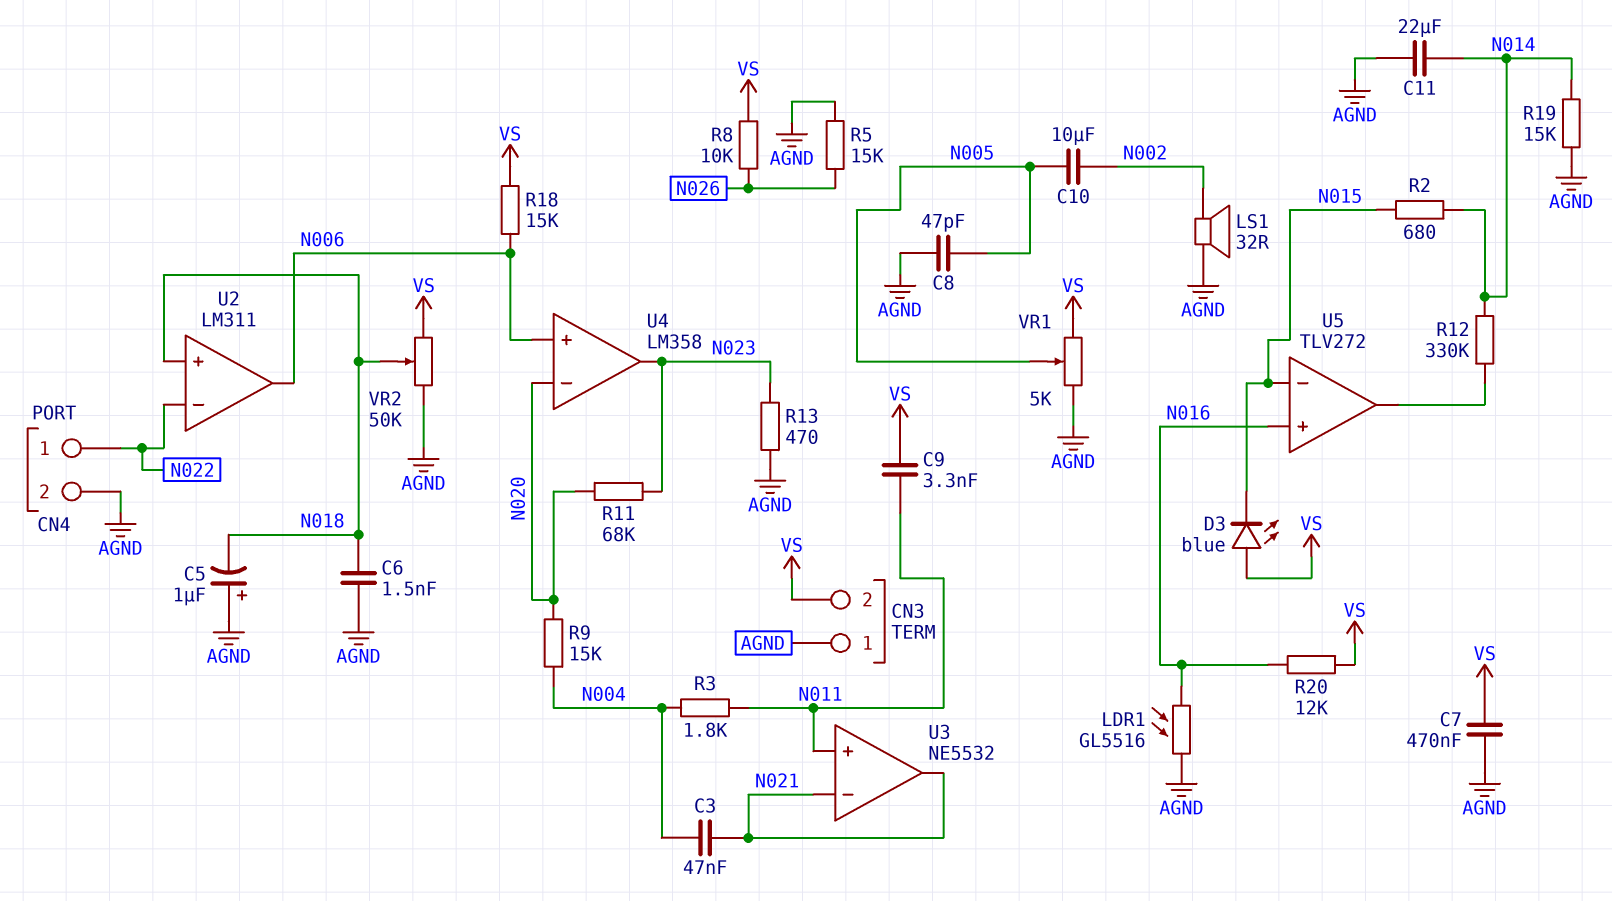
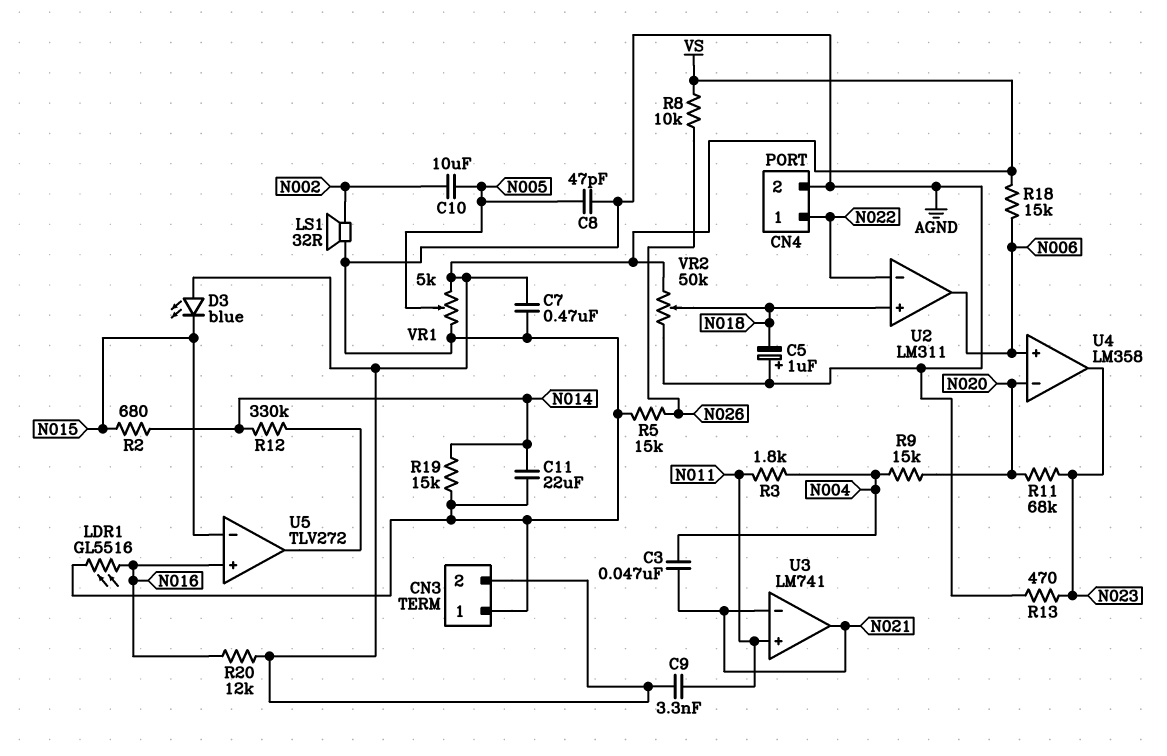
C6: 1.5nF (AGND, N018) -> none
U3: NE5532 -> LM741

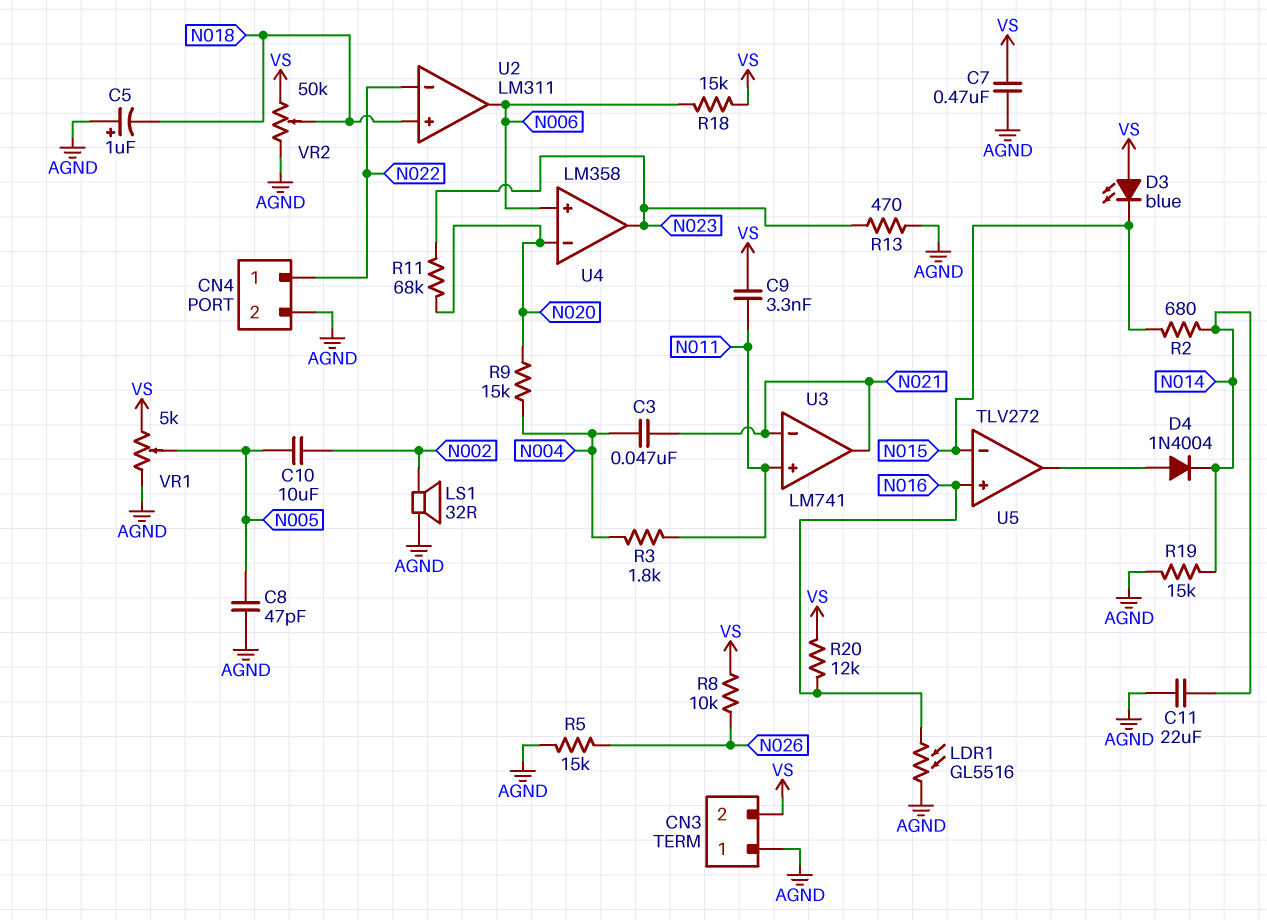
D4: none -> diode 1N4004 (A U5/out, K N014)
R12: 330k (N014, U5/out) -> none

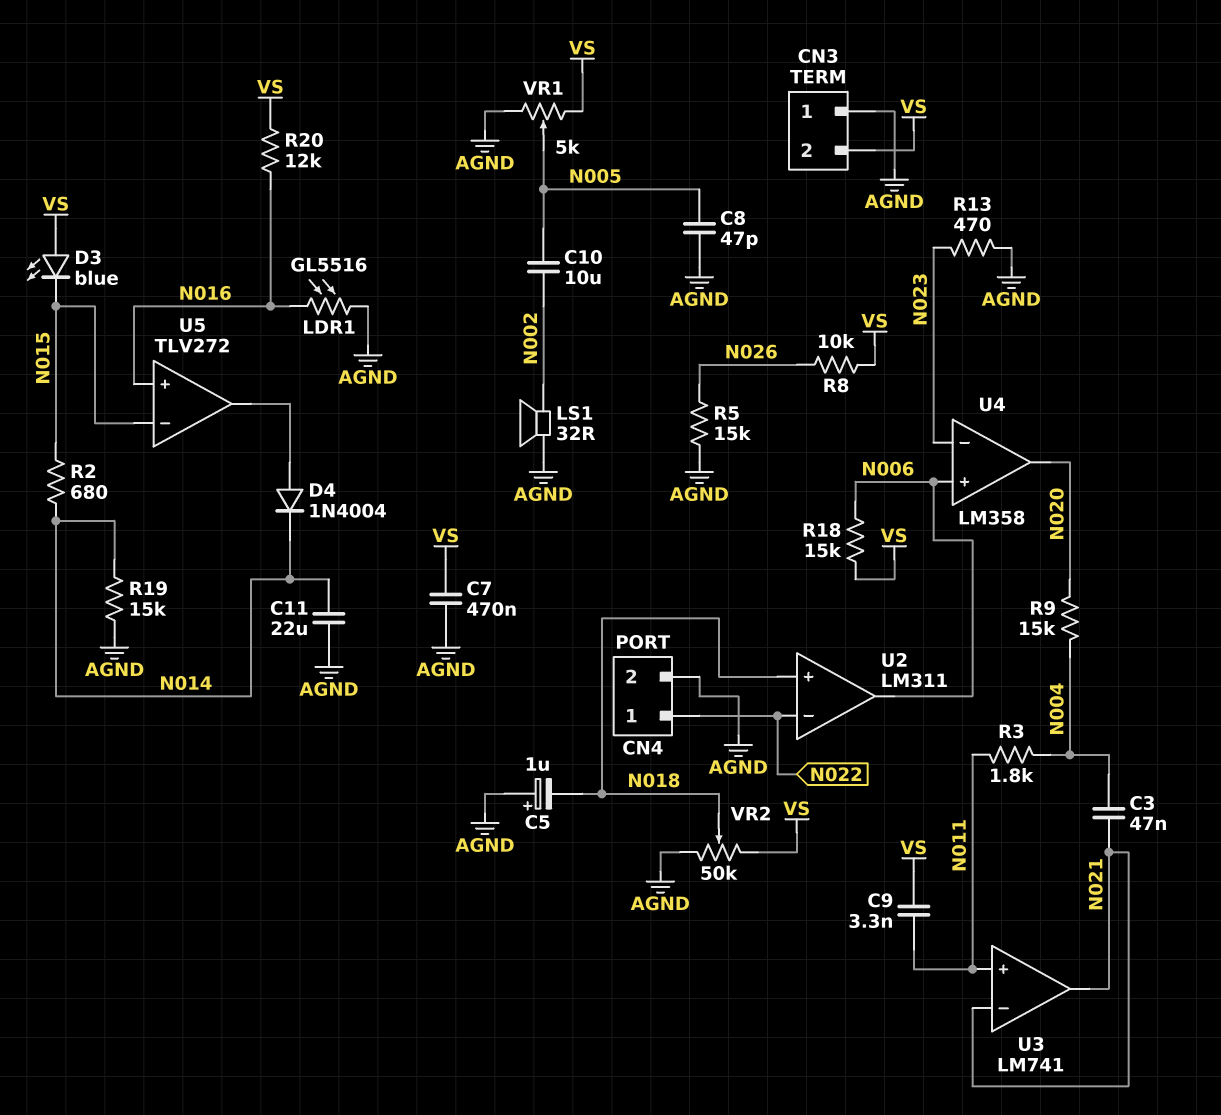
R11: 68k (N020, N023) -> none
U4 pin in-: N020 -> N023
U4 pin out: N023 -> N020

